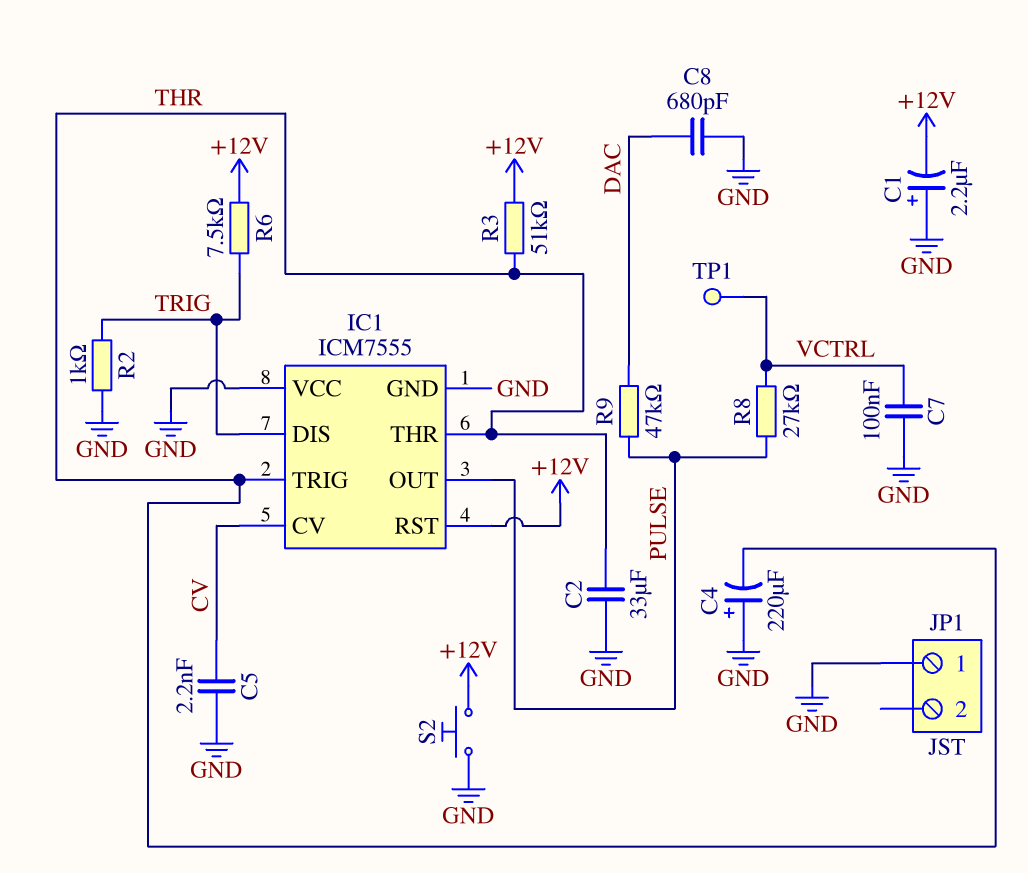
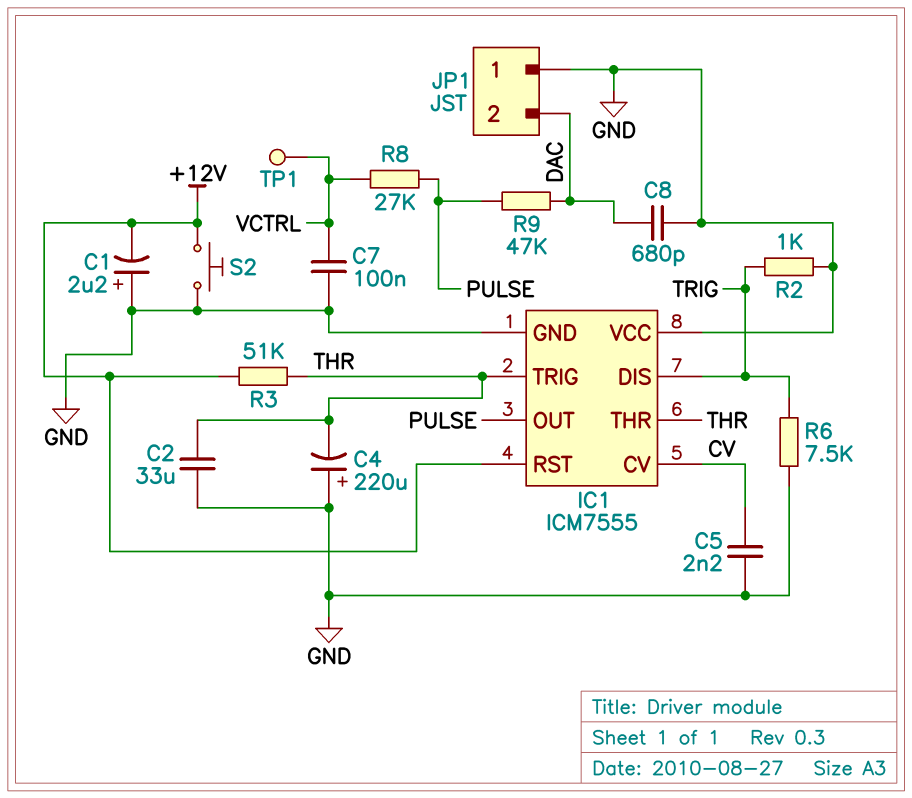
JP1 pin 2: none -> DAC
R6: 7.5k (+12V, TRIG) -> 7.5k (GND, TRIG)

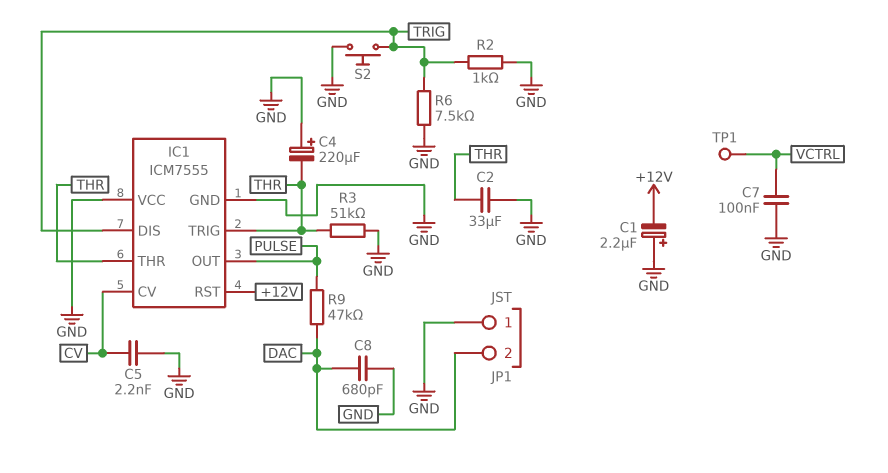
R3: 51k (+12V, THR) -> 51k (GND, THR)
R8: 27k (PULSE, VCTRL) -> none
S2: button (+12V, GND) -> button (GND, TRIG)

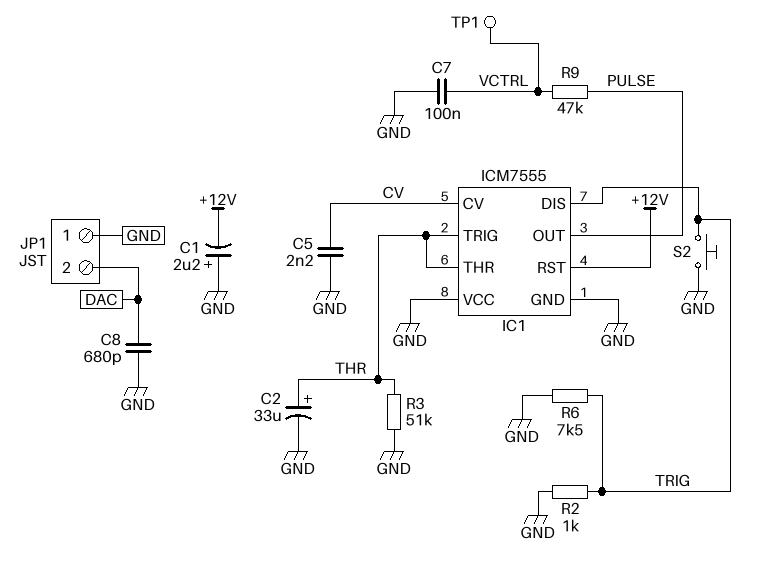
C2: 33uF (GND, THR) -> 33uF (plus THR, minus GND)
C4: 220uF (plus GND, minus THR) -> none
R9: 47k (DAC, PULSE) -> 47k (PULSE, VCTRL)

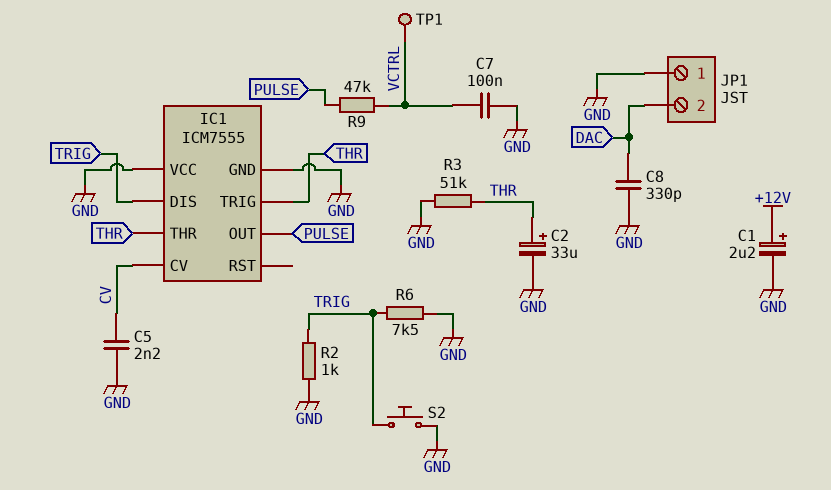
C1: 2.2uF (plus GND, minus +12V) -> 2.2uF (plus +12V, minus GND)
C8: 680pF (DAC, GND) -> 330pF (DAC, GND)
IC1 pin RST: +12V -> none

